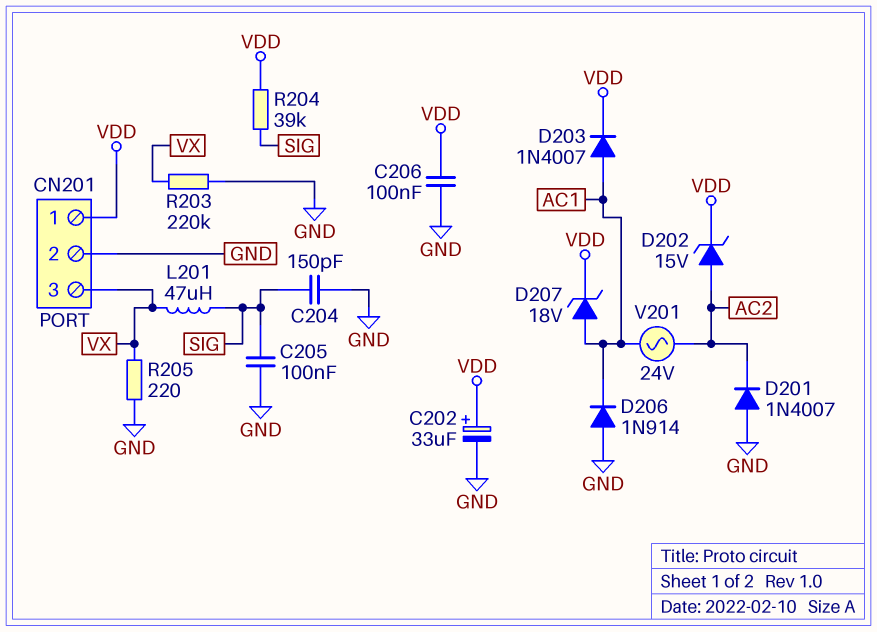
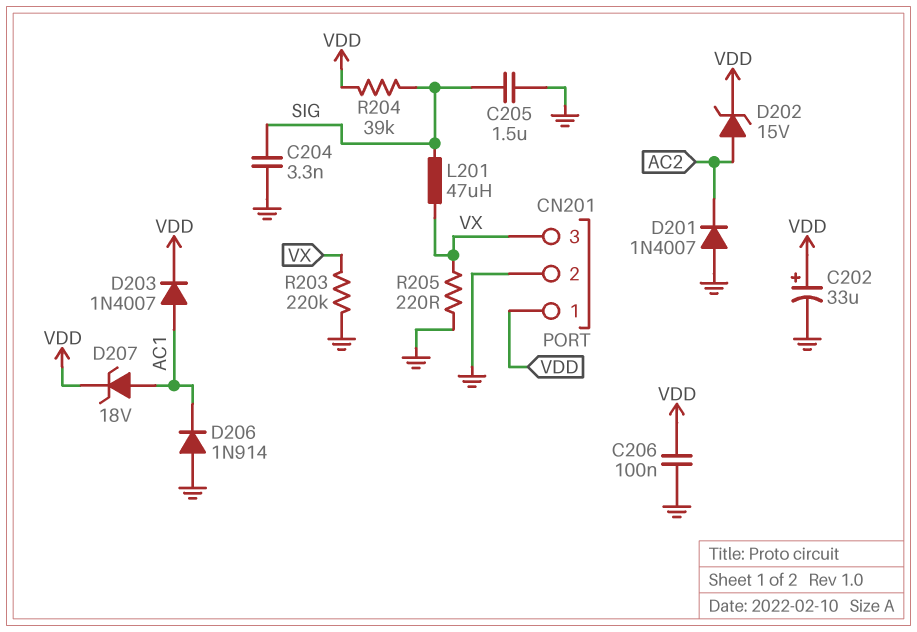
C204: 150pF (GND, SIG) -> 3.3nF (GND, SIG)
C205: 100nF (GND, SIG) -> 1.5uF (GND, SIG)
V201: AC 24V (AC1, AC2) -> none

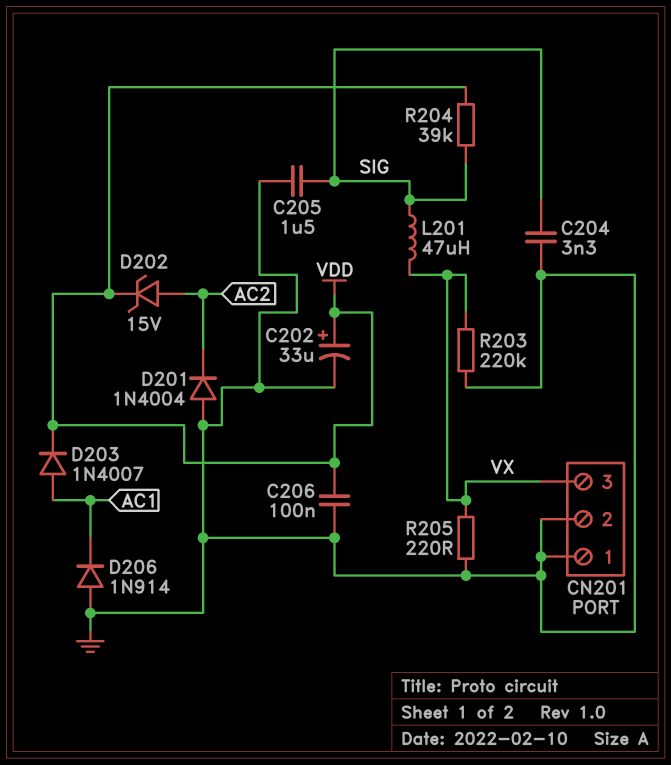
CN201 pin 1: VDD -> GND
D201: diode 1N4007 (A GND, K AC2) -> diode 1N4004 (A GND, K AC2)
D207: zener 18V (A AC1, K VDD) -> none

